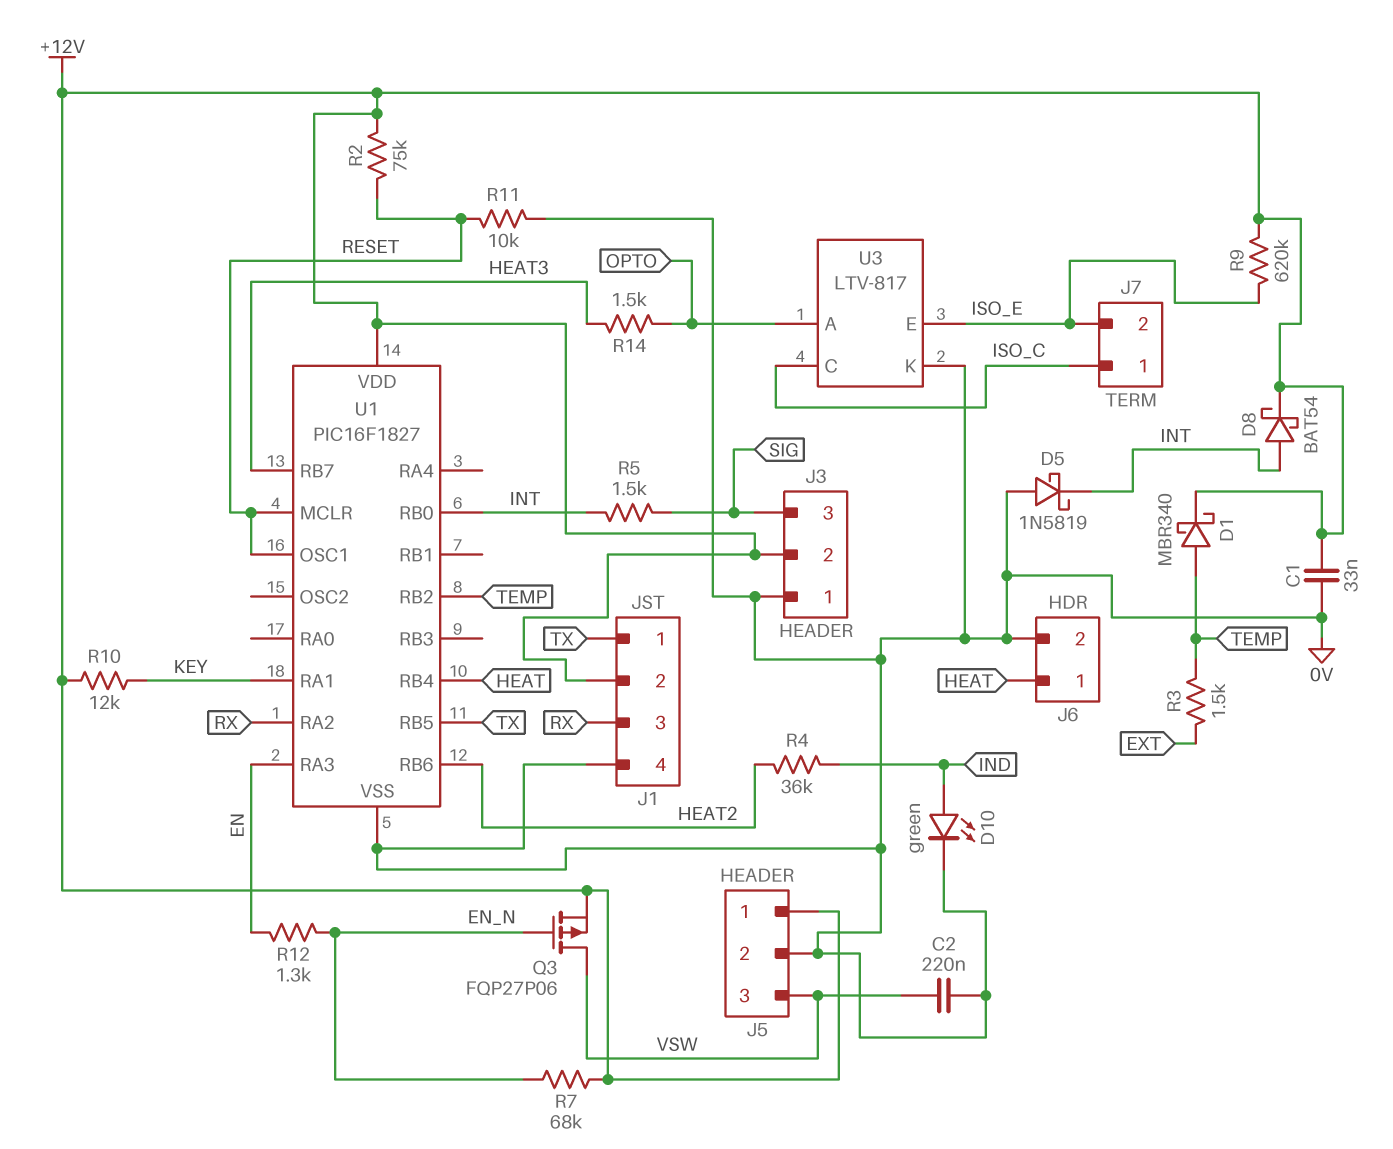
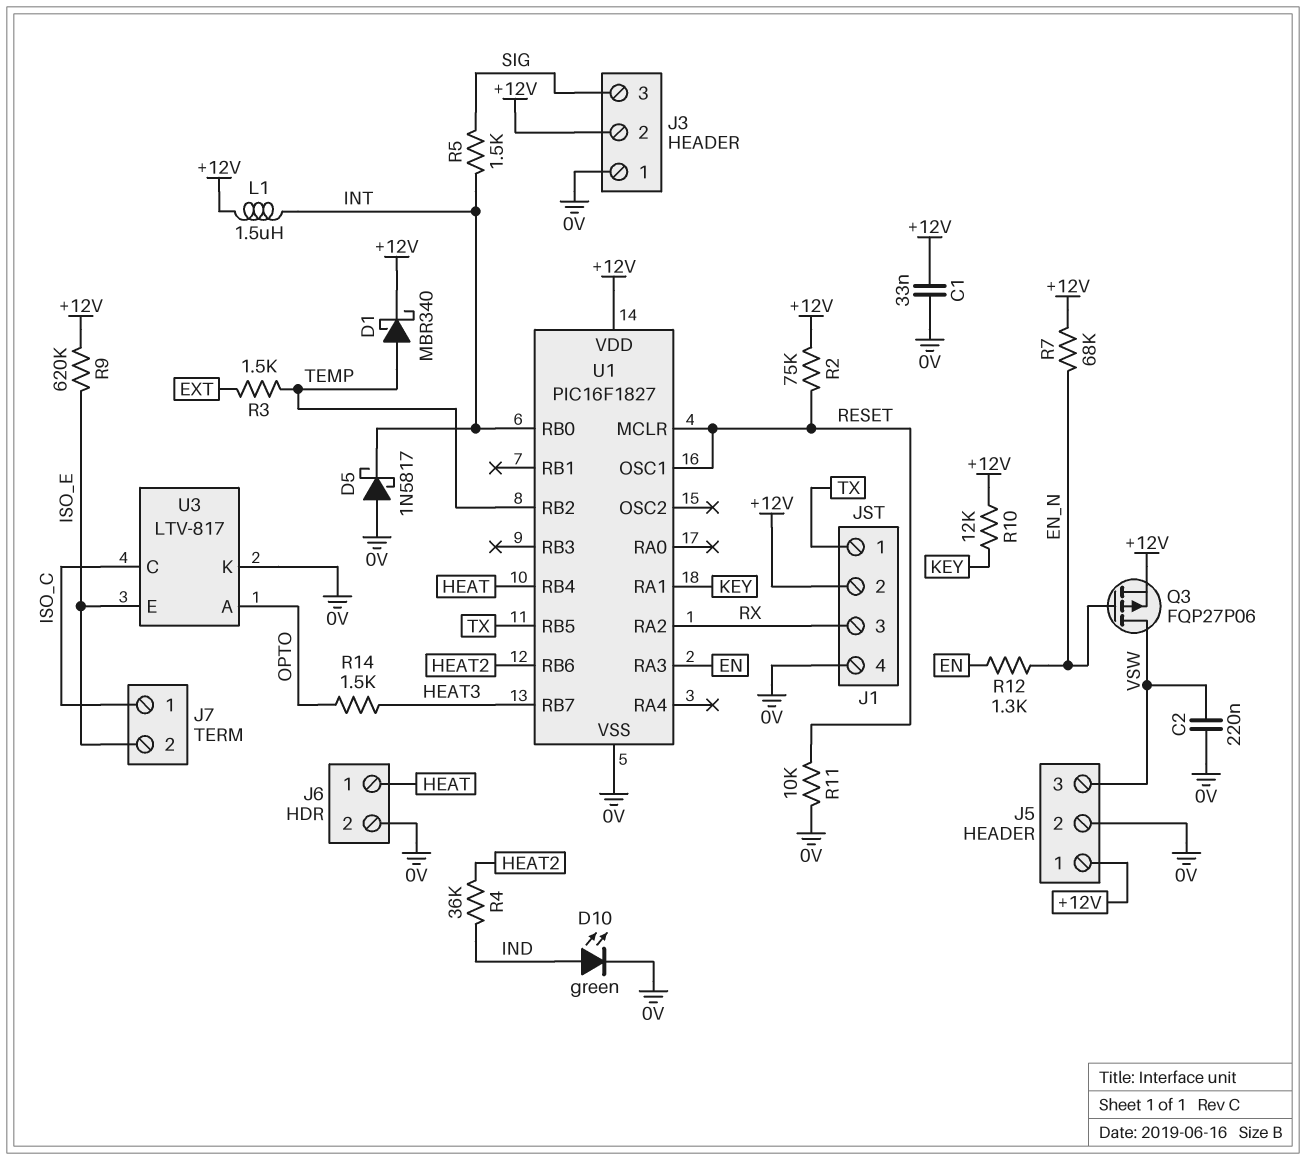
D5: schottky 1N5819 (A 0V, K INT) -> schottky 1N5817 (A 0V, K INT)
D8: schottky BAT54 (A INT, K +12V) -> none
L1: none -> 1.5uH (+12V, INT)

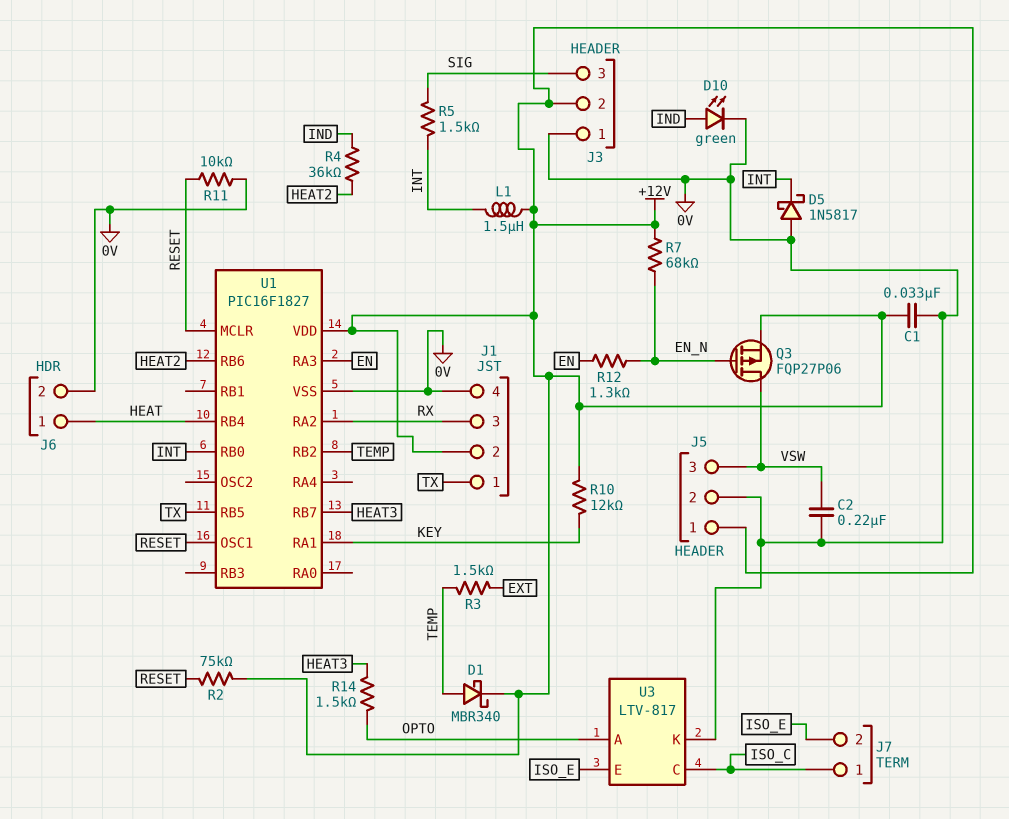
R9: 620k (+12V, ISO_E) -> none

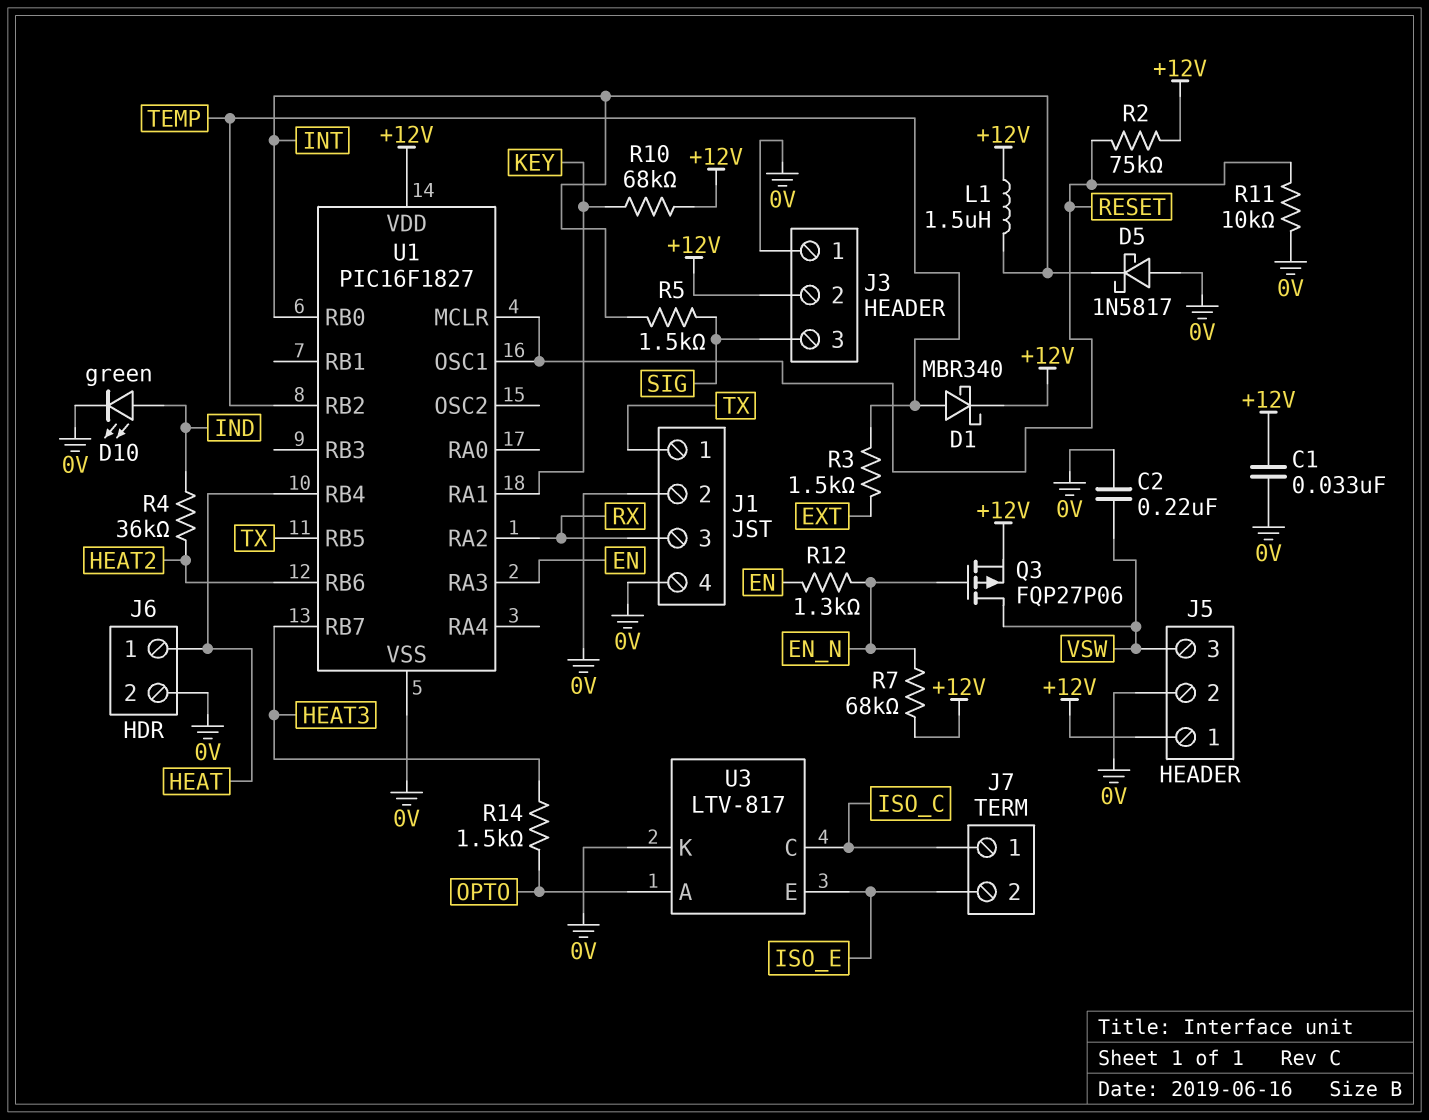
J1 pin 2: +12V -> 0V
R10: 12k (+12V, KEY) -> 68k (+12V, KEY)

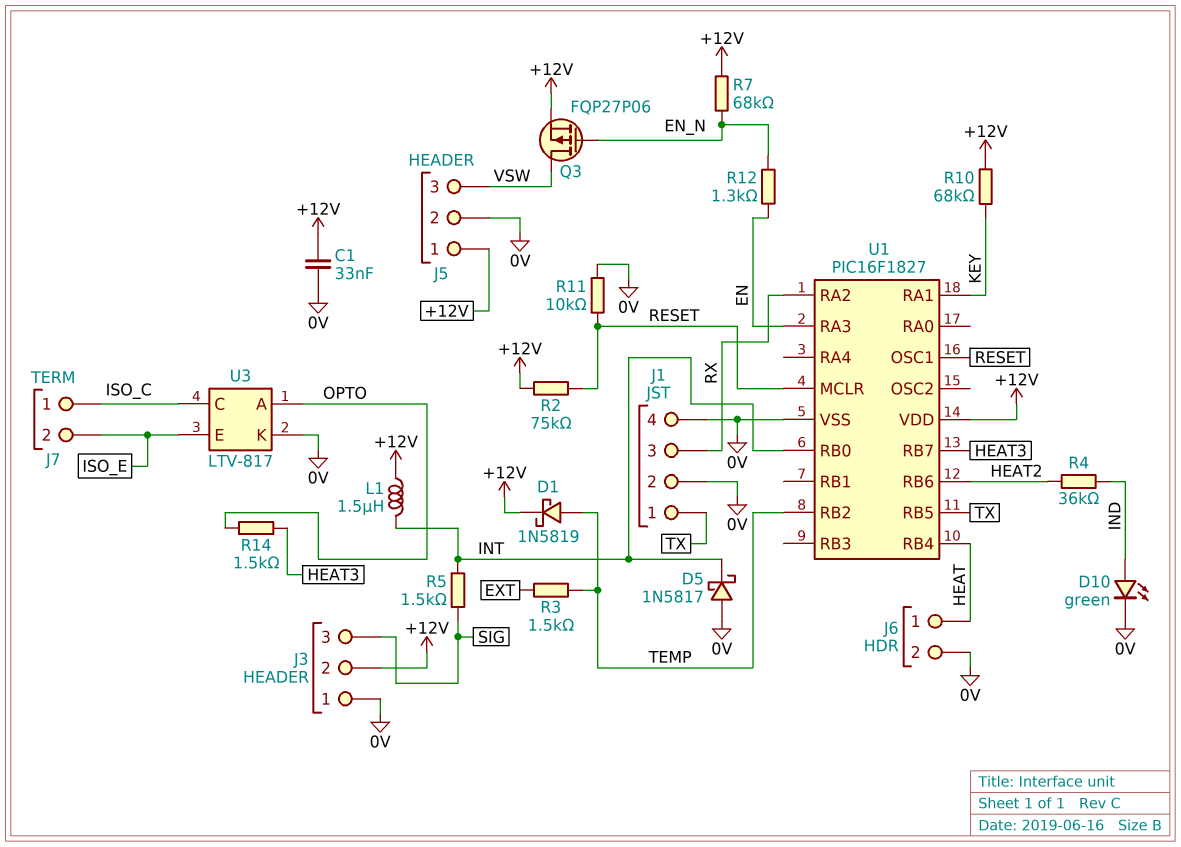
C2: 220nF (0V, VSW) -> none
D1: schottky MBR340 (A TEMP, K +12V) -> schottky 1N5819 (A TEMP, K +12V)

